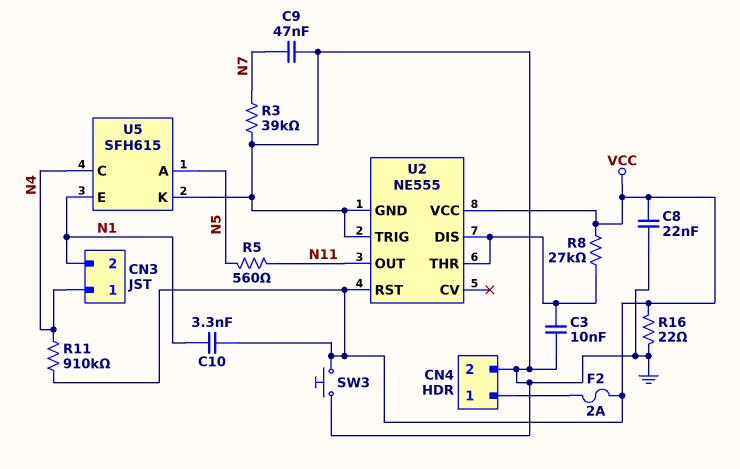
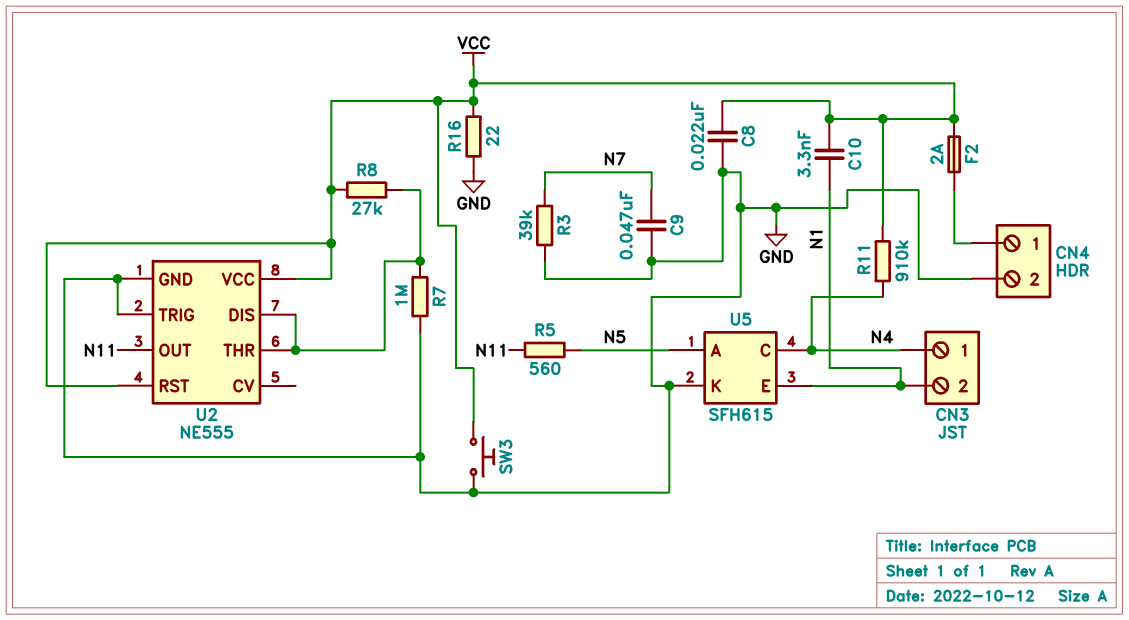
C3: 10nF (GND, U2/DIS) -> none
R7: none -> 1M (GND, U2/DIS)

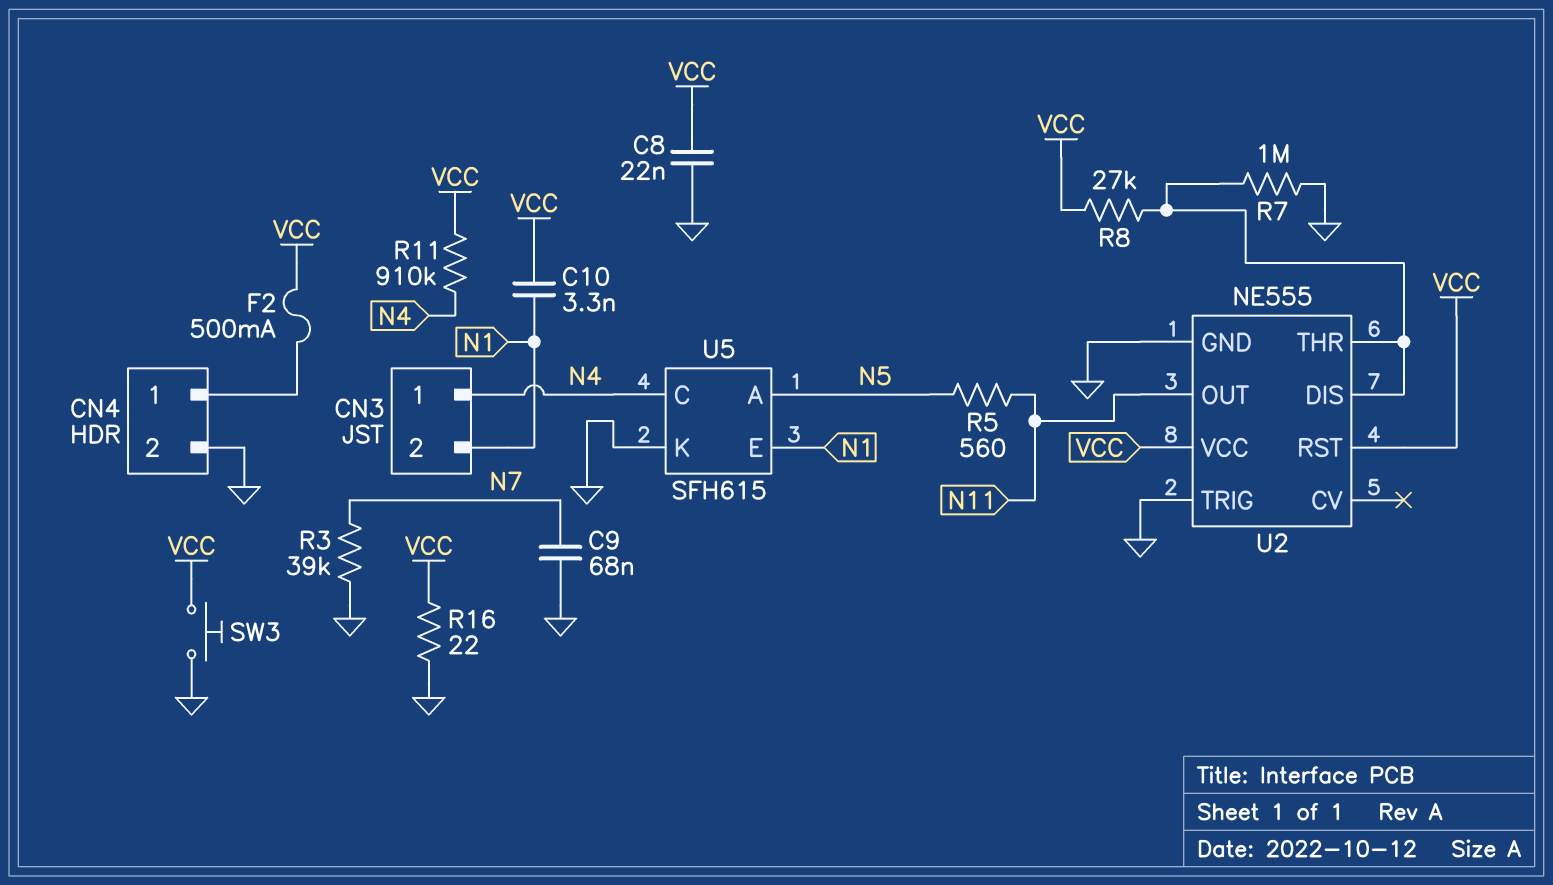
C9: 47nF (GND, N7) -> 68nF (GND, N7)
F2: 2A (CN4/1, VCC) -> 500mA (CN4/1, VCC)

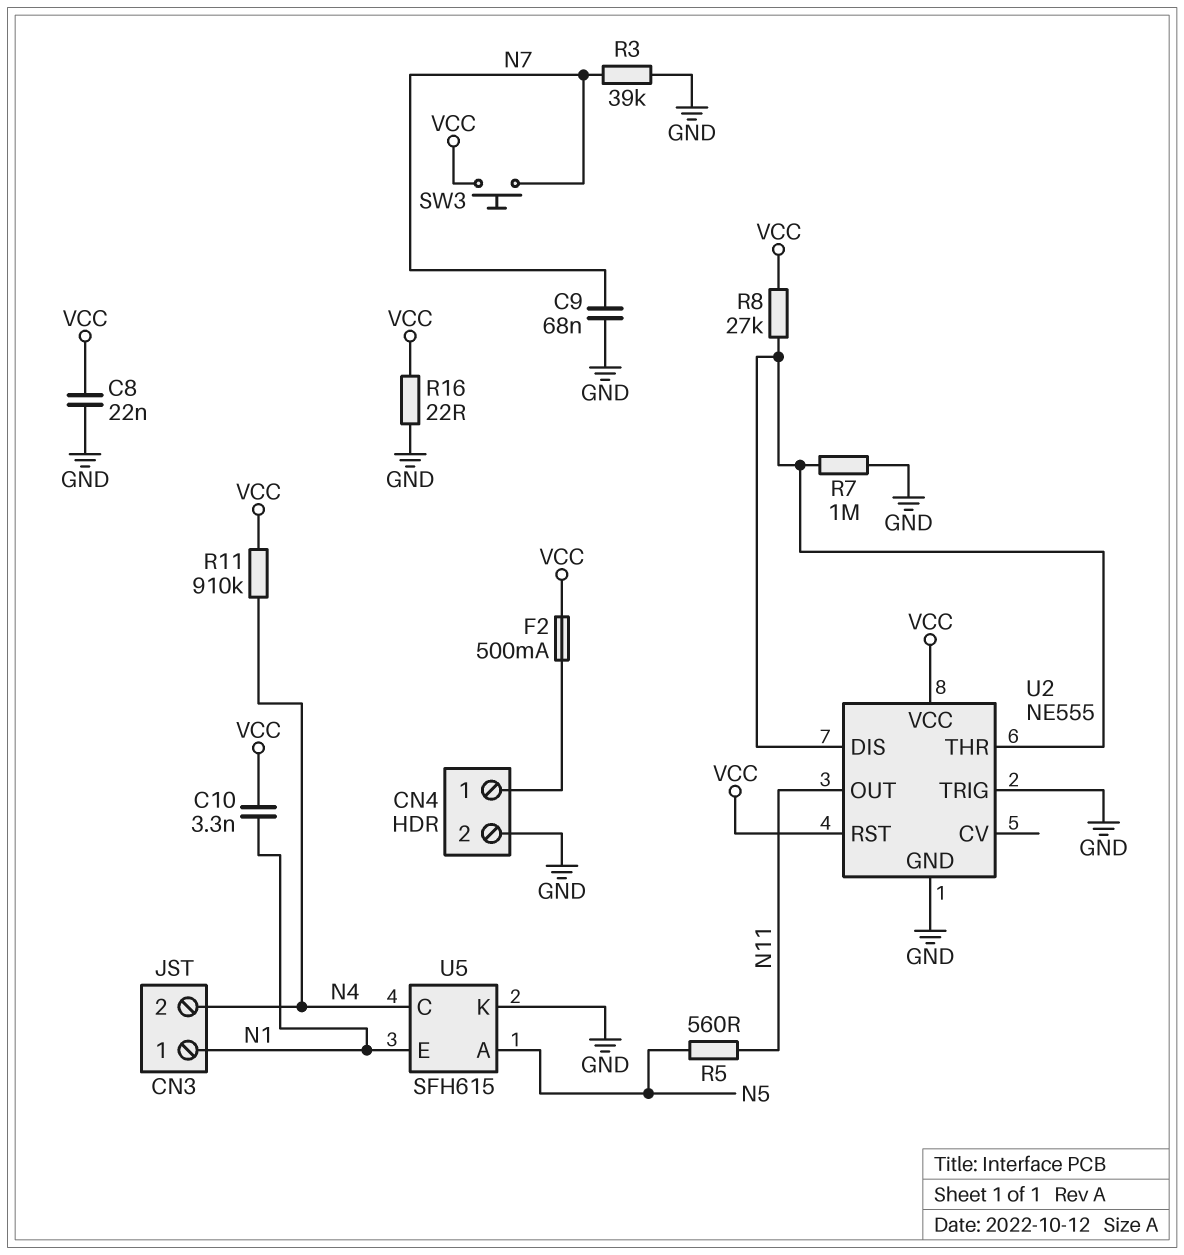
CN3 pin 1: N4 -> N1
CN3 pin 2: N1 -> N4
SW3: button (GND, VCC) -> button (N7, VCC)

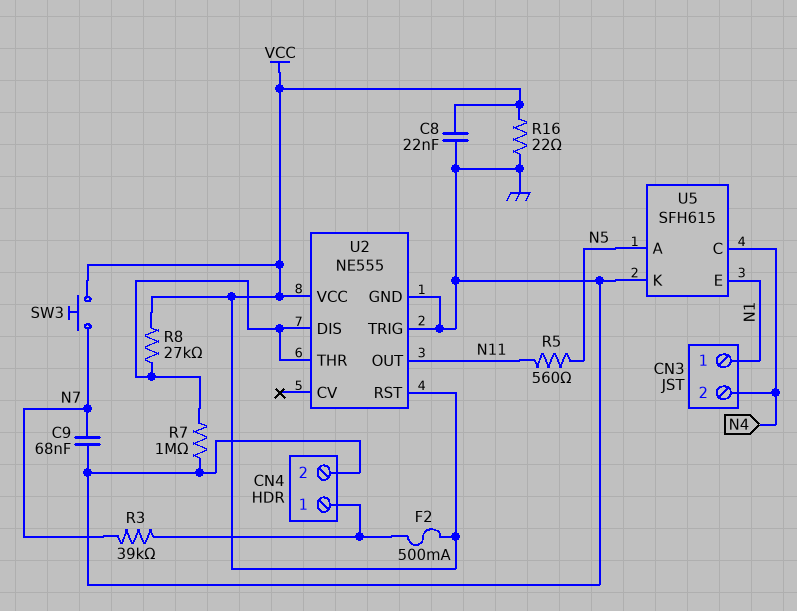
C10: 3.3nF (N1, VCC) -> none
R3: 39k (GND, N7) -> 39k (CN4/1, N7)
R11: 910k (N4, VCC) -> none

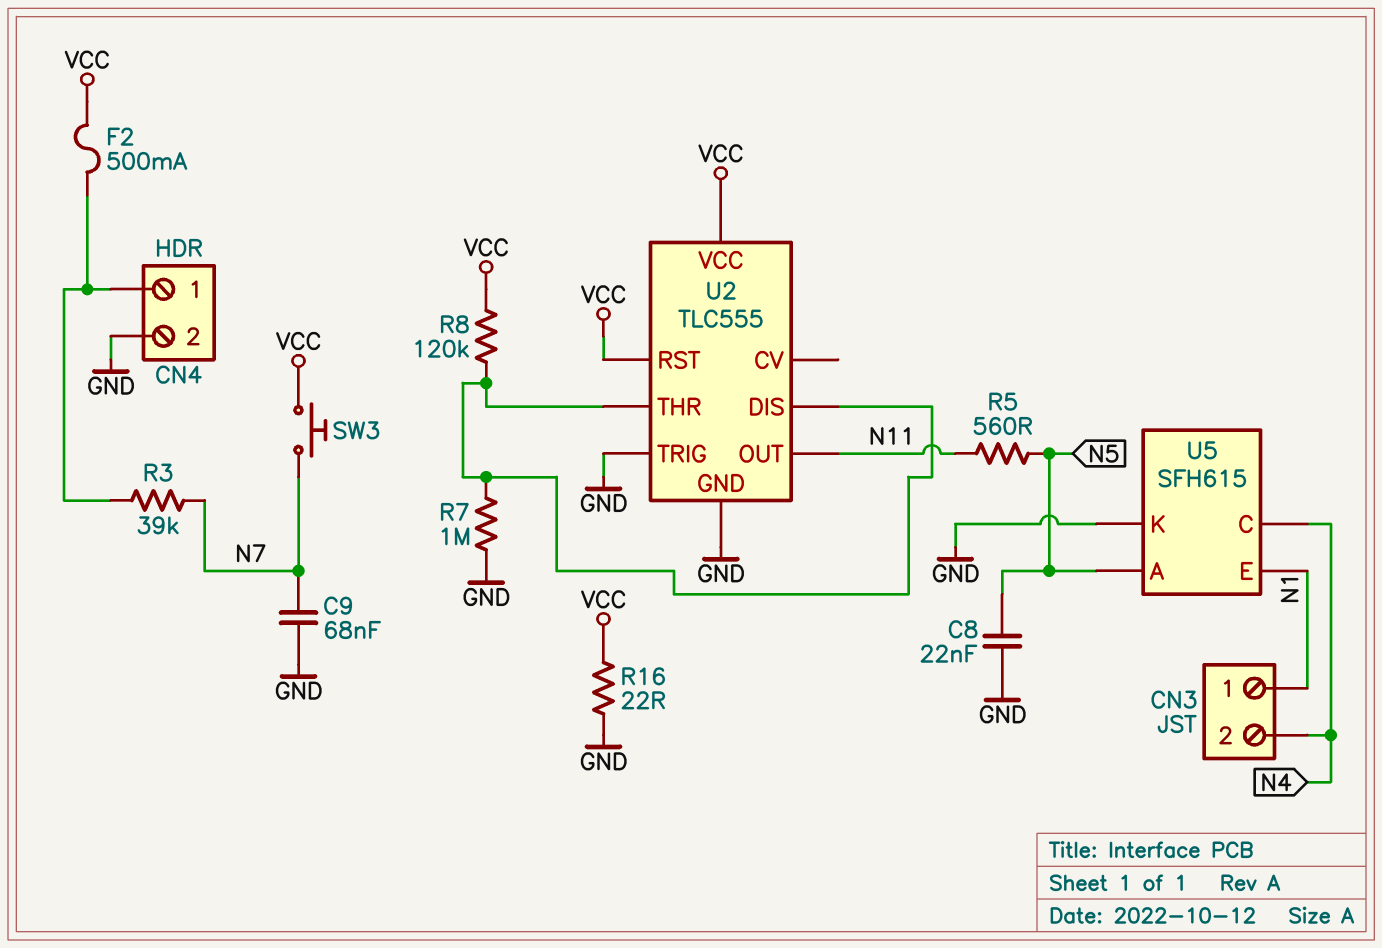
C8: 22nF (GND, VCC) -> 22nF (GND, N5)
R8: 27k (U2/DIS, VCC) -> 120k (U2/DIS, VCC)
U2: NE555 -> TLC555

